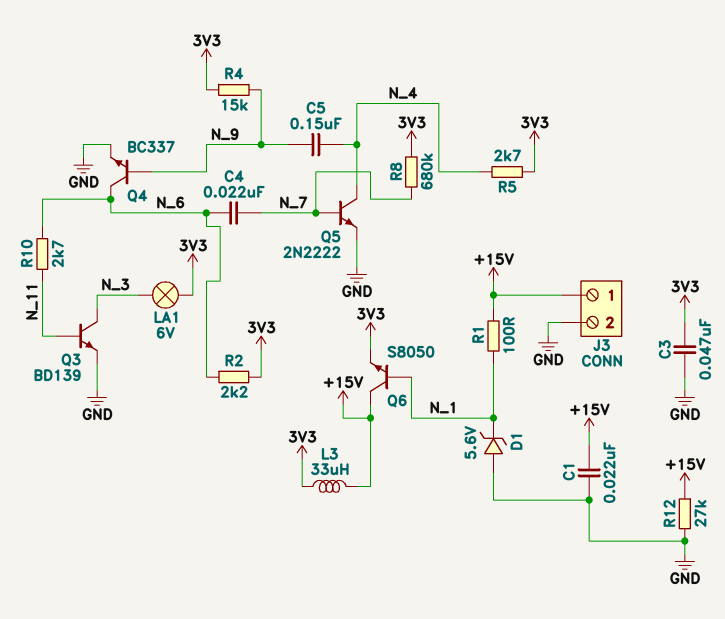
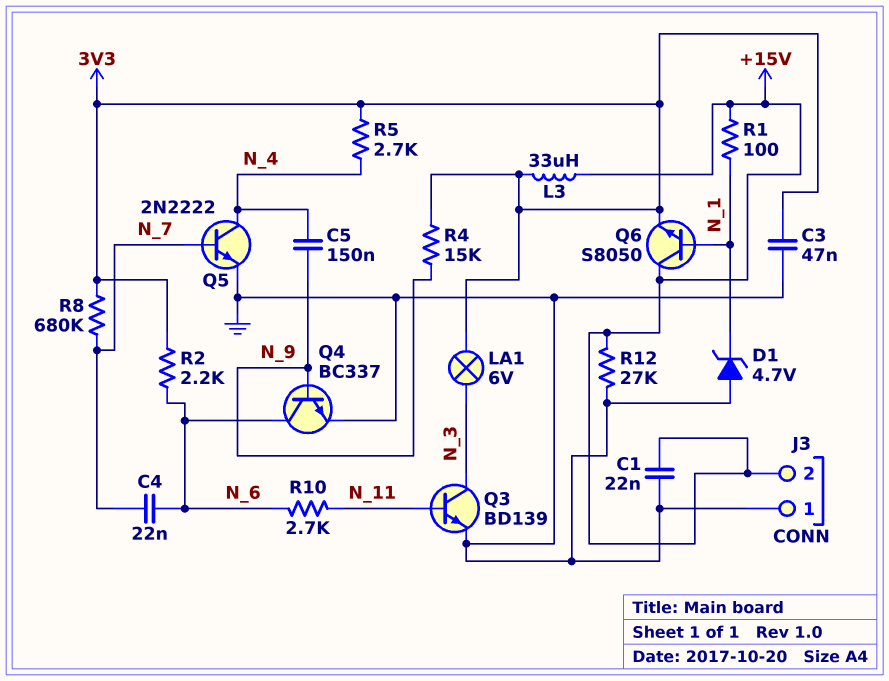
D1: zener 5.6V (A GND, K N_1) -> zener 4.7V (A GND, K N_1)
J3 pin 1: +15V -> GND
J3 pin 2: GND -> +15V

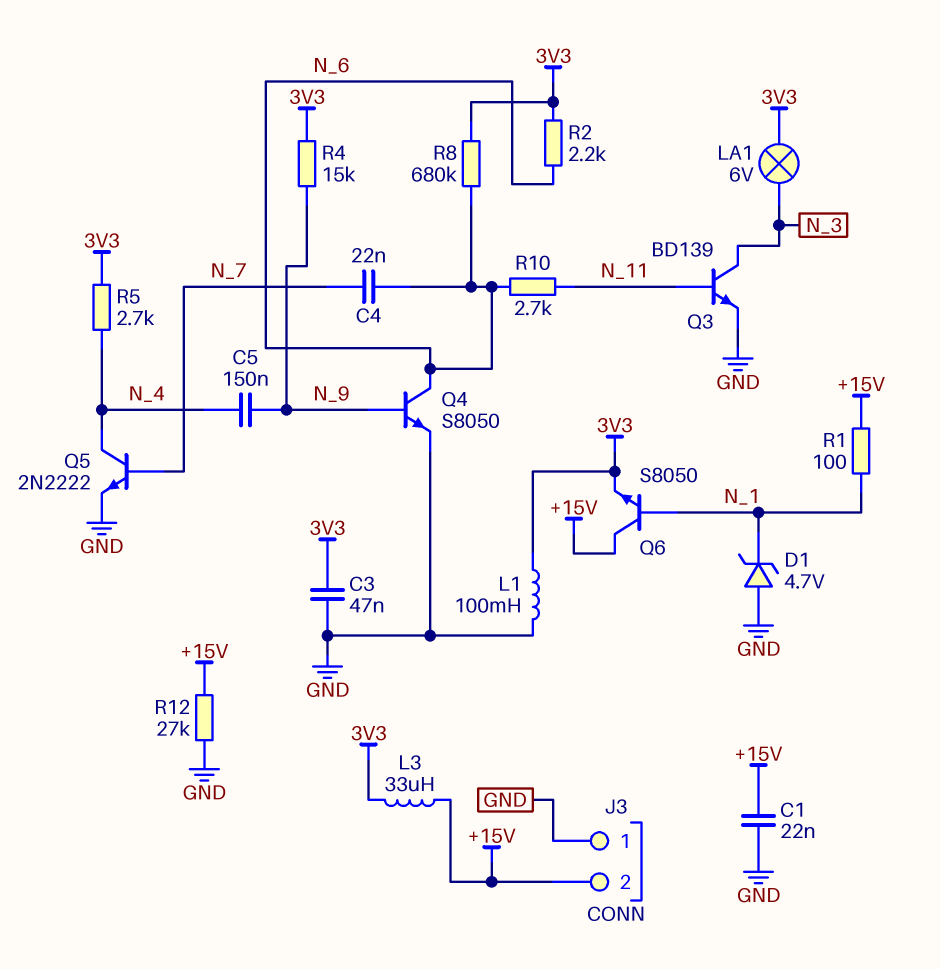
L1: none -> 100mH (3V3, GND)
Q4: NPN BC337 (B N_9, C N_6, E GND) -> NPN S8050 (B N_9, C N_6, E GND)
R8: 680k (3V3, N_7) -> 680k (3V3, N_6)

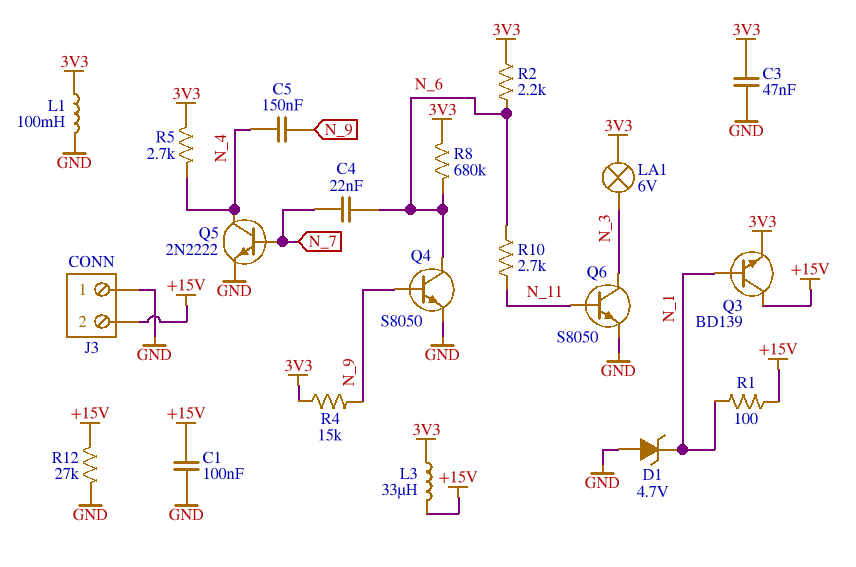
C1: 22nF (+15V, GND) -> 100nF (+15V, GND)
Q3: NPN BD139 (B N_11, C N_3, E GND) -> NPN BD139 (B N_1, C +15V, E 3V3)
Q6: NPN S8050 (B N_1, C +15V, E 3V3) -> NPN S8050 (B N_11, C N_3, E GND)

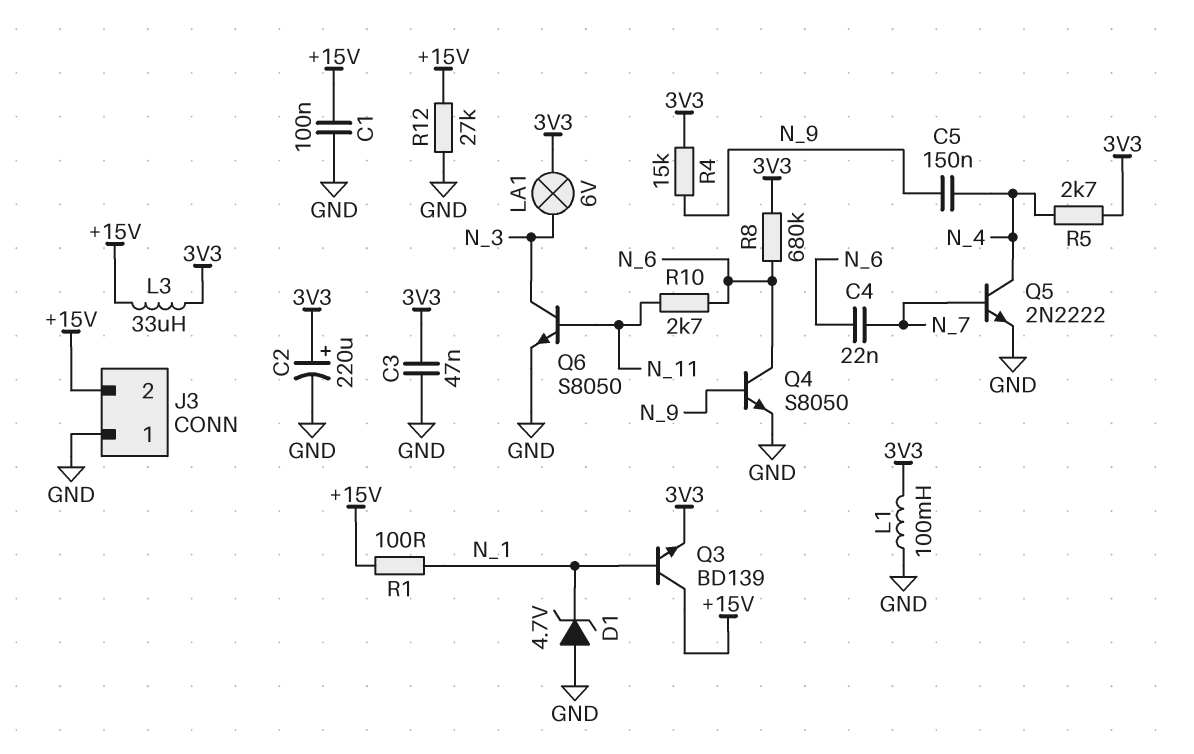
C2: none -> 220uF (plus 3V3, minus GND)
R2: 2.2k (3V3, N_6) -> none

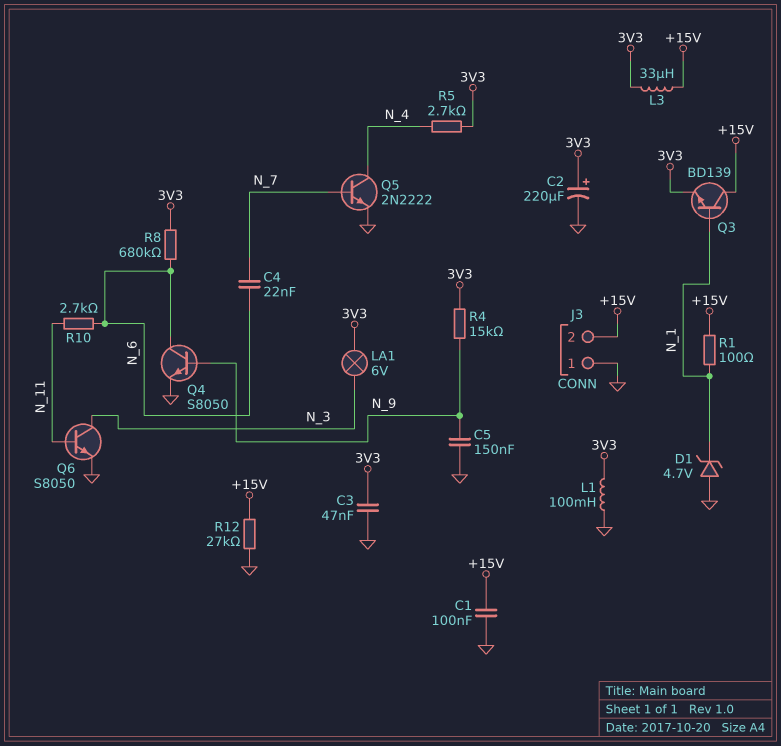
C5: 150nF (N_4, N_9) -> 150nF (GND, N_9)

